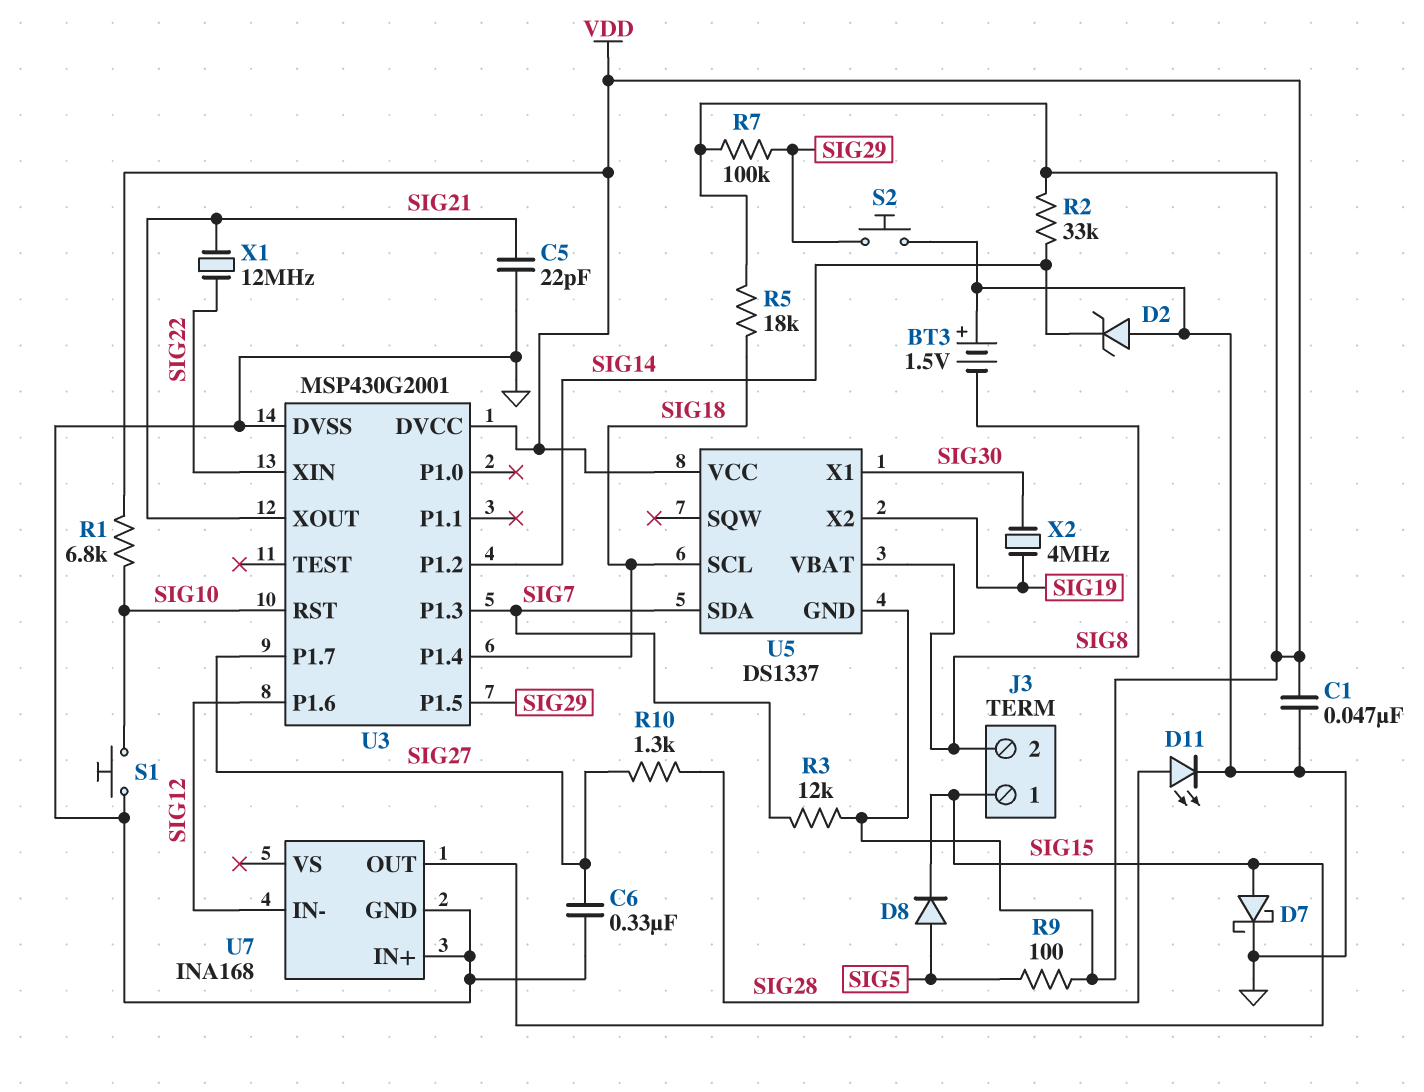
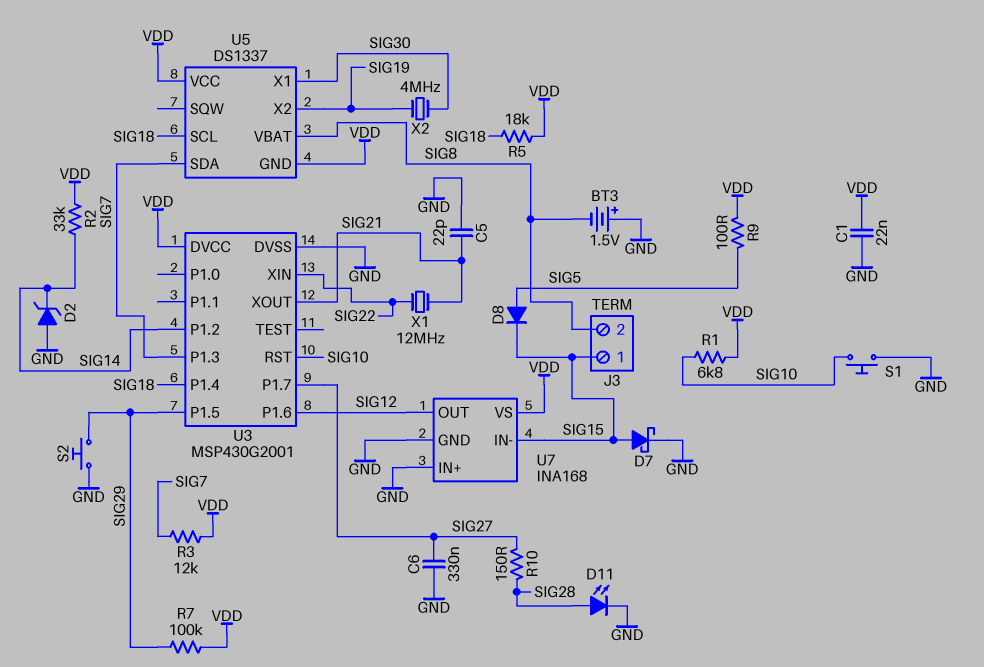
C1: 47nF (GND, VDD) -> 22nF (GND, VDD)
R10: 1.3k (SIG27, SIG28) -> 150 (SIG27, SIG28)
U7 pin IN-: SIG12 -> SIG15
U7 pin OUT: SIG15 -> SIG12
U7 pin VS: none -> VDD

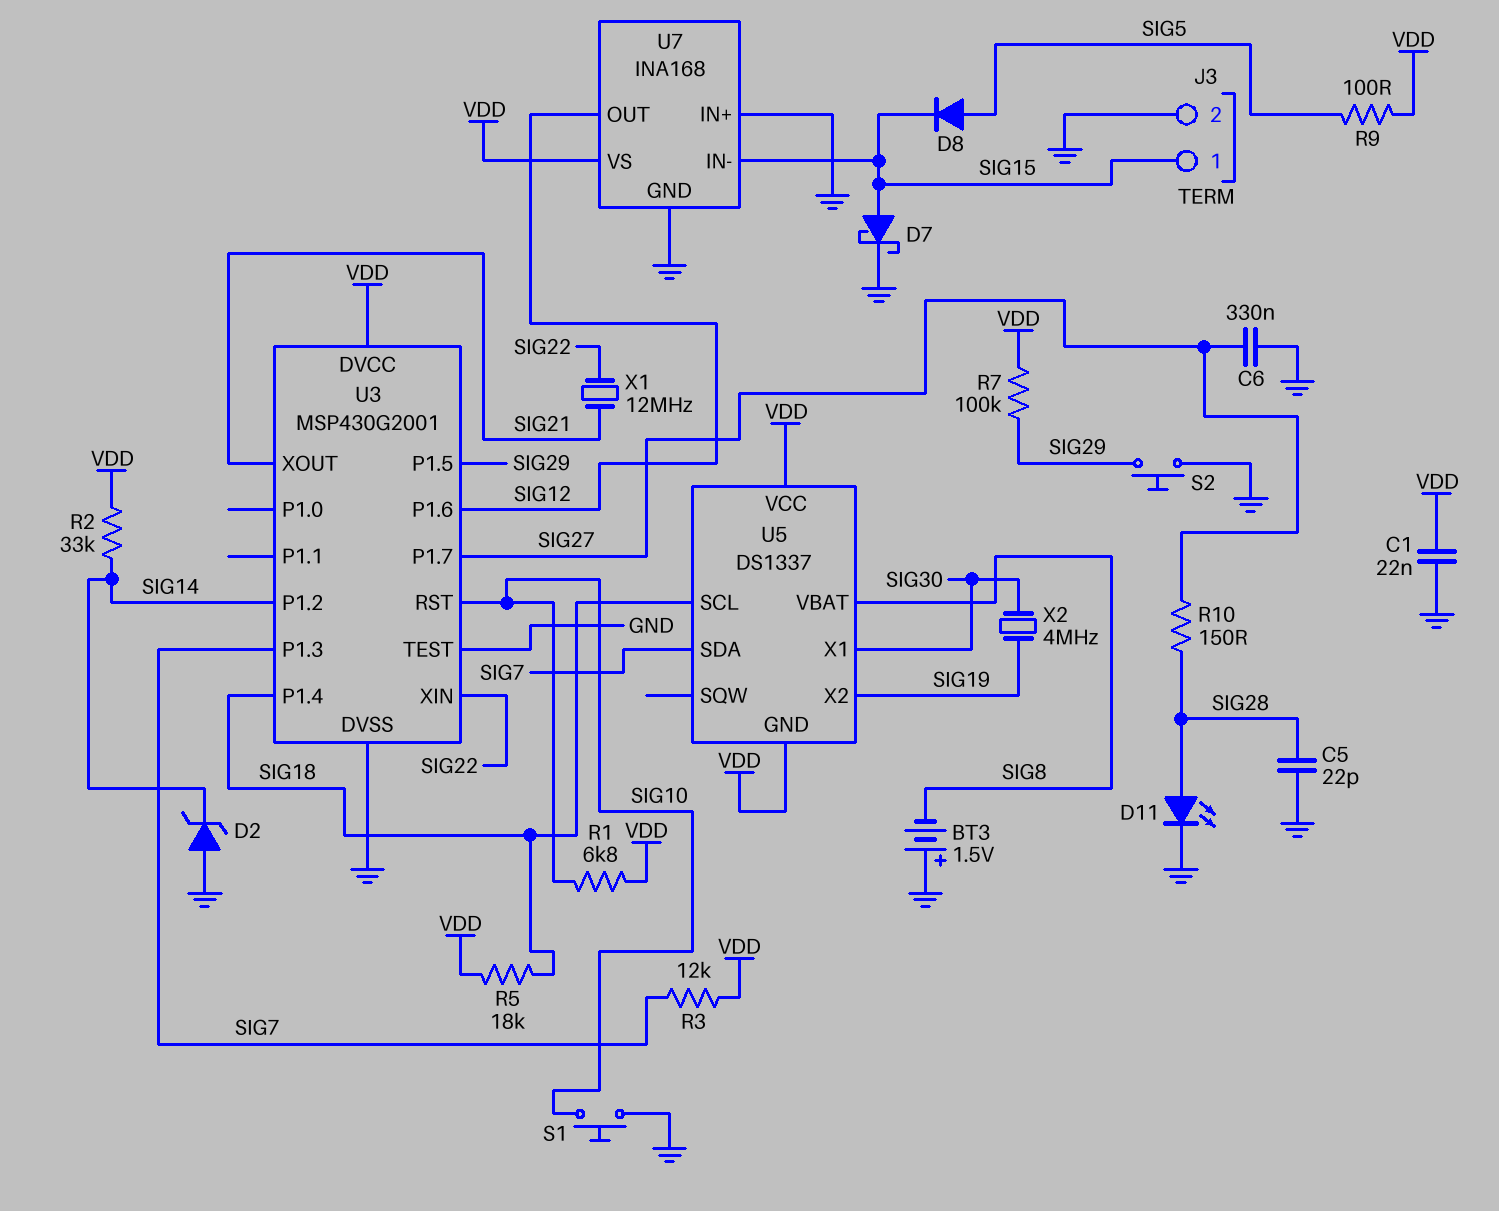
C5: 22pF (GND, SIG21) -> 22pF (GND, SIG28)
J3 pin 2: SIG8 -> GND
U3 pin TEST: none -> GND

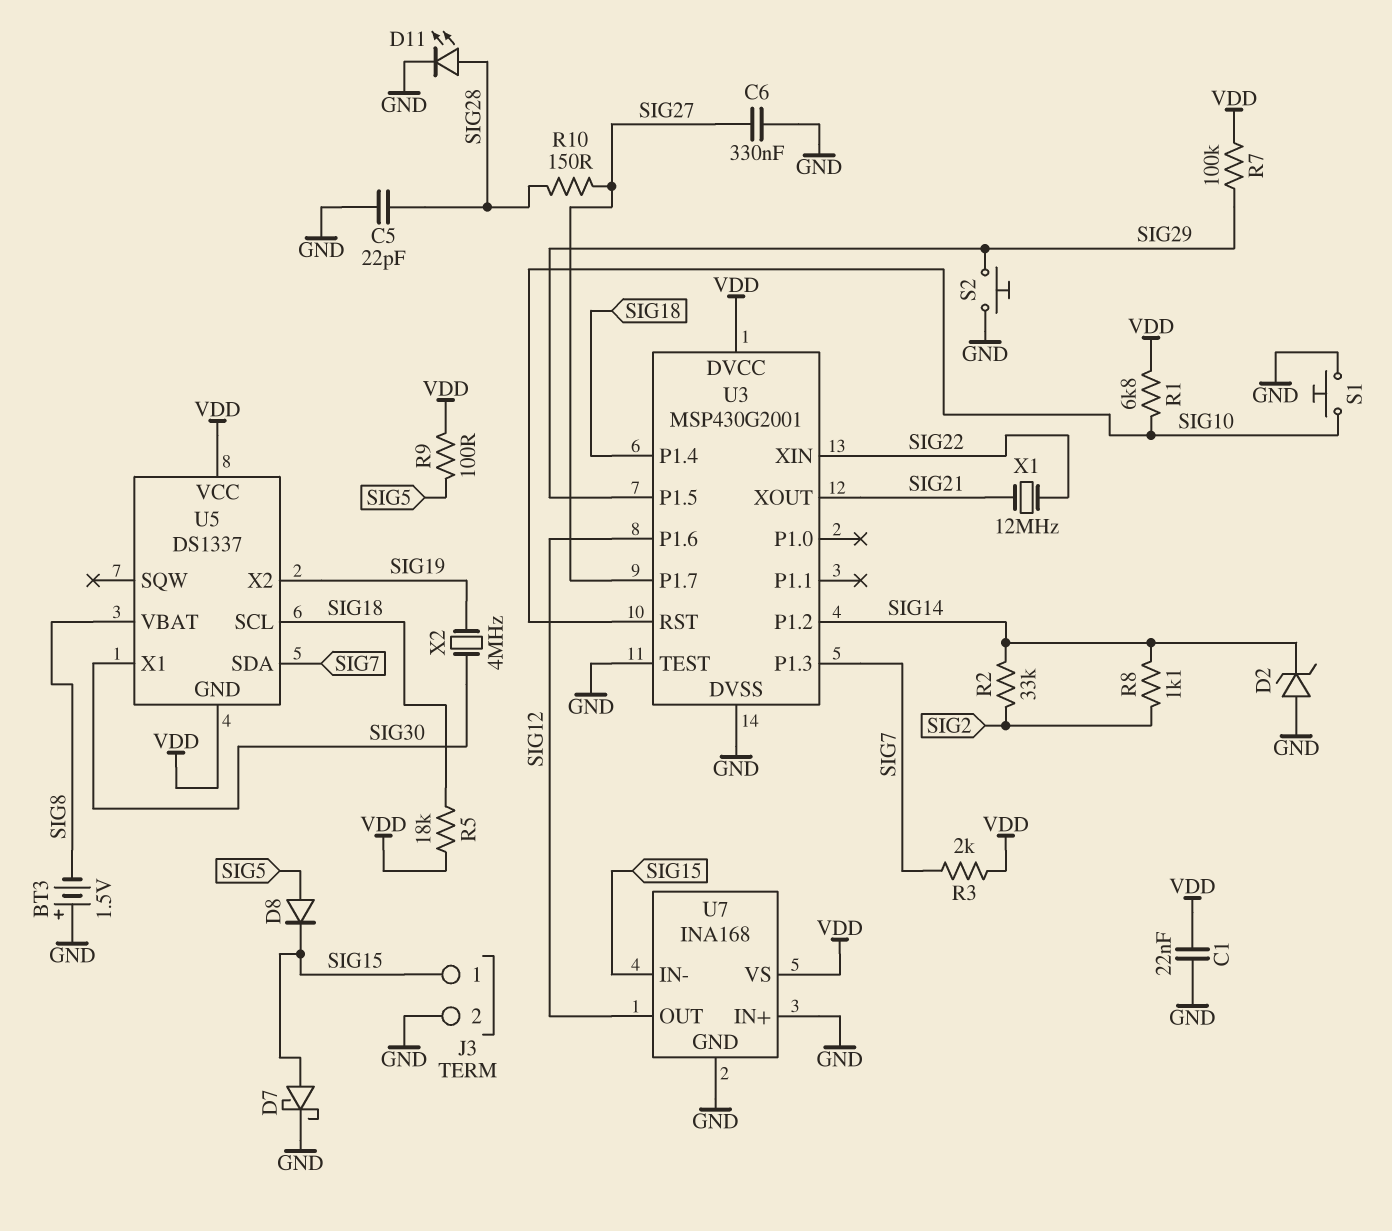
R2: 33k (SIG14, VDD) -> 33k (SIG2, SIG14)
R3: 12k (SIG7, VDD) -> 2k (SIG7, VDD)
R8: none -> 1.1k (SIG2, SIG14)

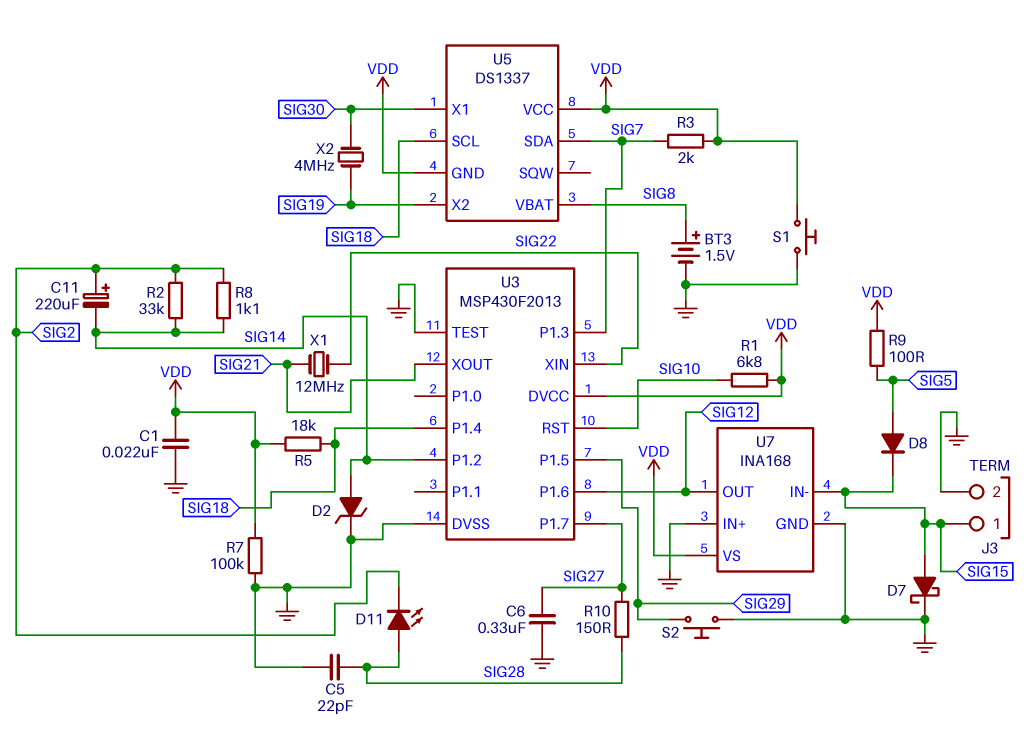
BT3: 1.5V (plus GND, minus SIG8) -> 1.5V (plus SIG8, minus GND)
C11: none -> 220uF (plus SIG2, minus SIG14)
D2: zener (A GND, K SIG14) -> zener (A SIG14, K GND)
D11: LED (A SIG28, K GND) -> LED (A SIG28, K SIG2)
R7: 100k (SIG29, VDD) -> 100k (GND, VDD)
S1: button (GND, SIG10) -> button (GND, VDD)
U3: MSP430G2001 -> MSP430F2013

